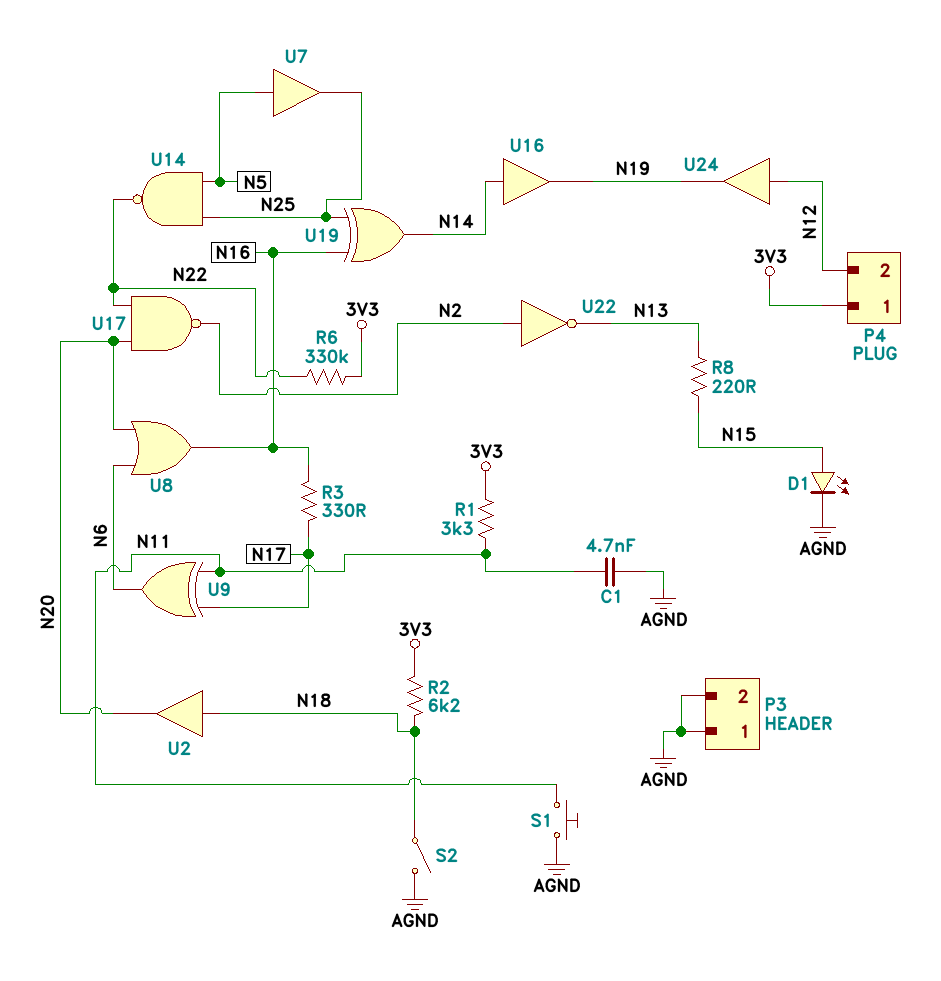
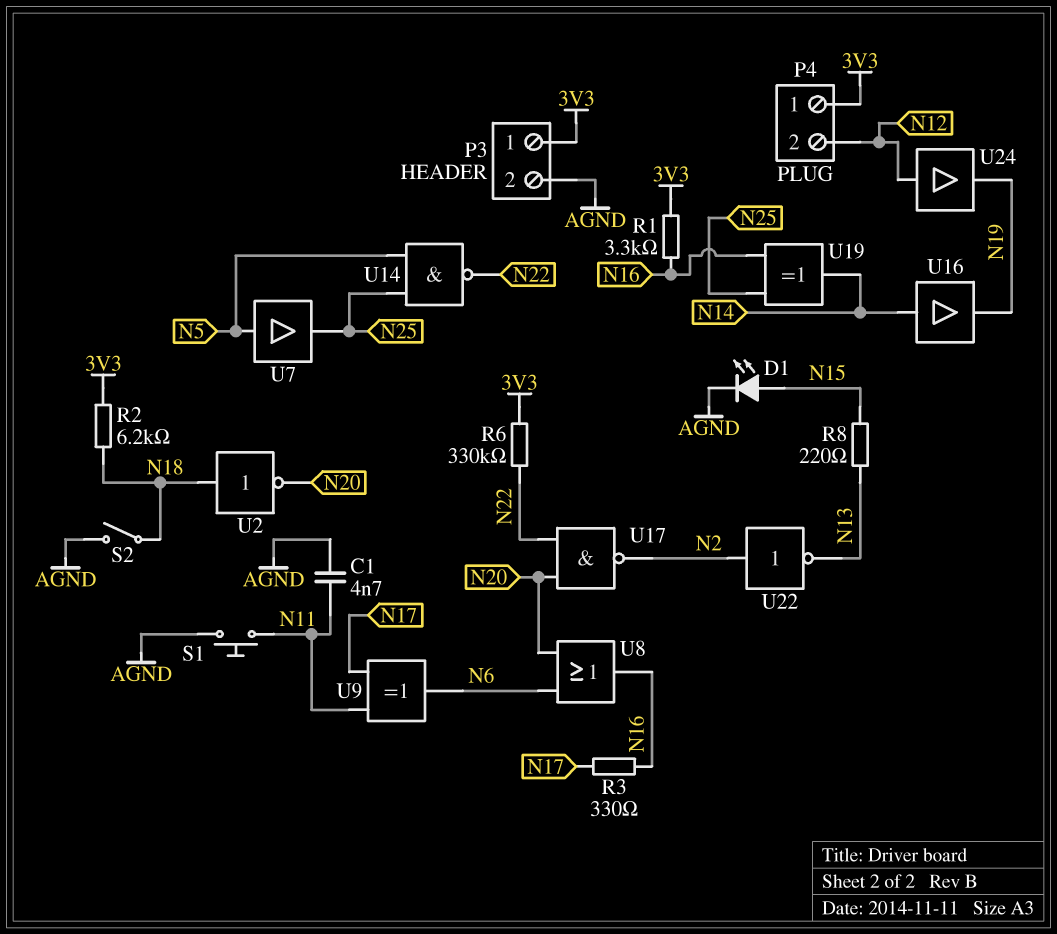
P3 pin 1: AGND -> 3V3
R1: 3.3k (3V3, N11) -> 3.3k (3V3, N16)
U2: buffer (in N18, out N20) -> NOT (in N18, out N20)

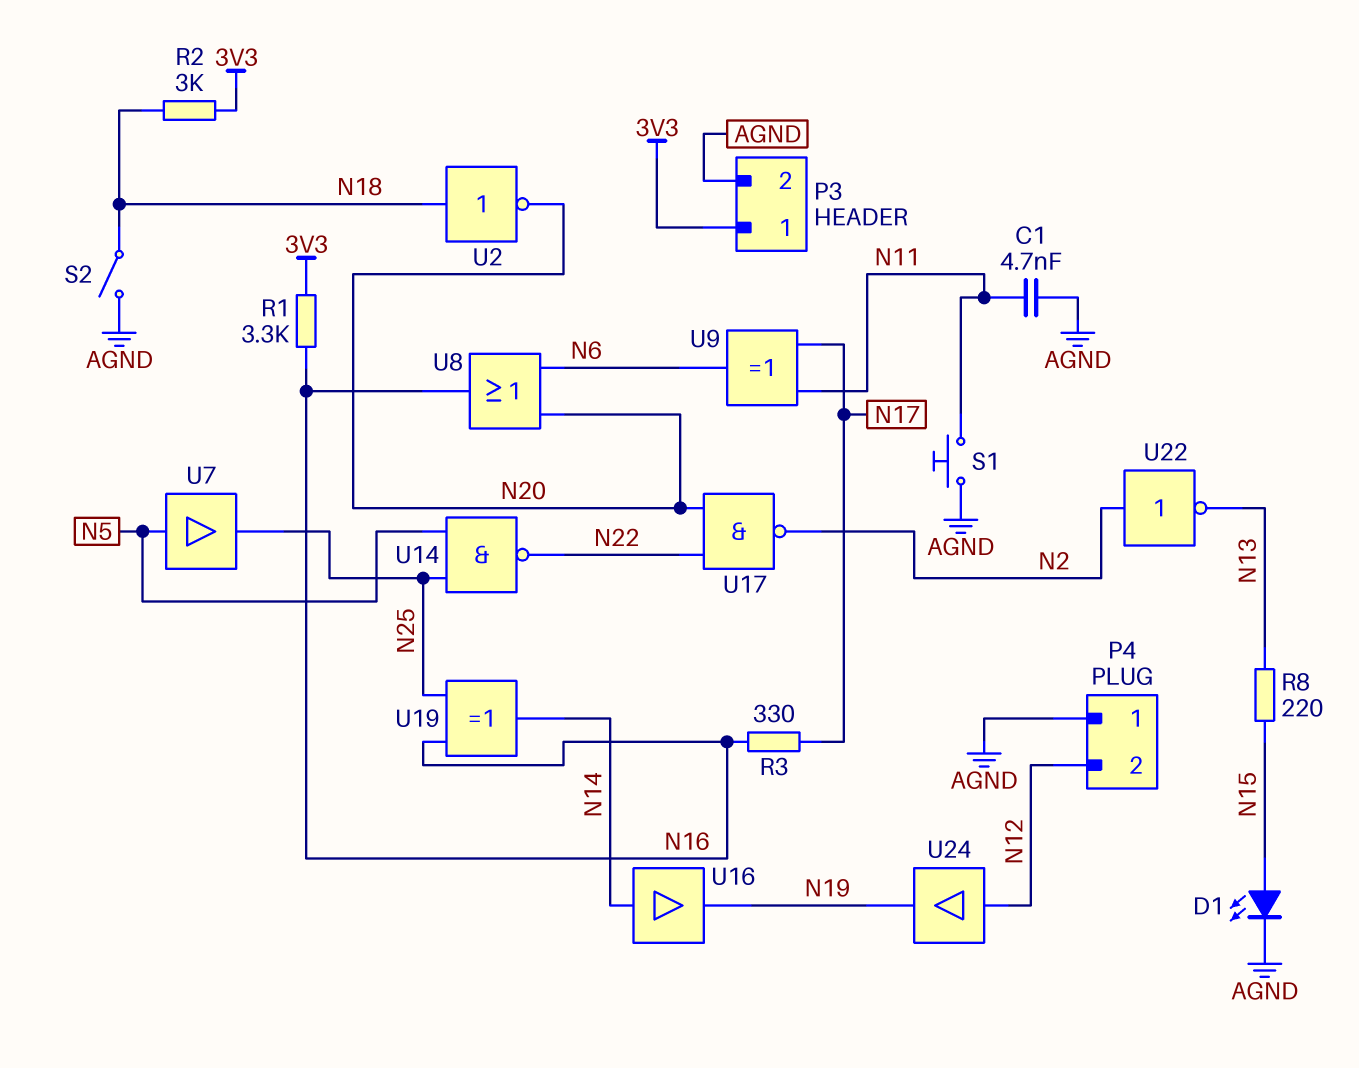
P4 pin 1: 3V3 -> AGND
R2: 6.2k (3V3, N18) -> 3k (3V3, N18)
R6: 330k (3V3, N22) -> none

